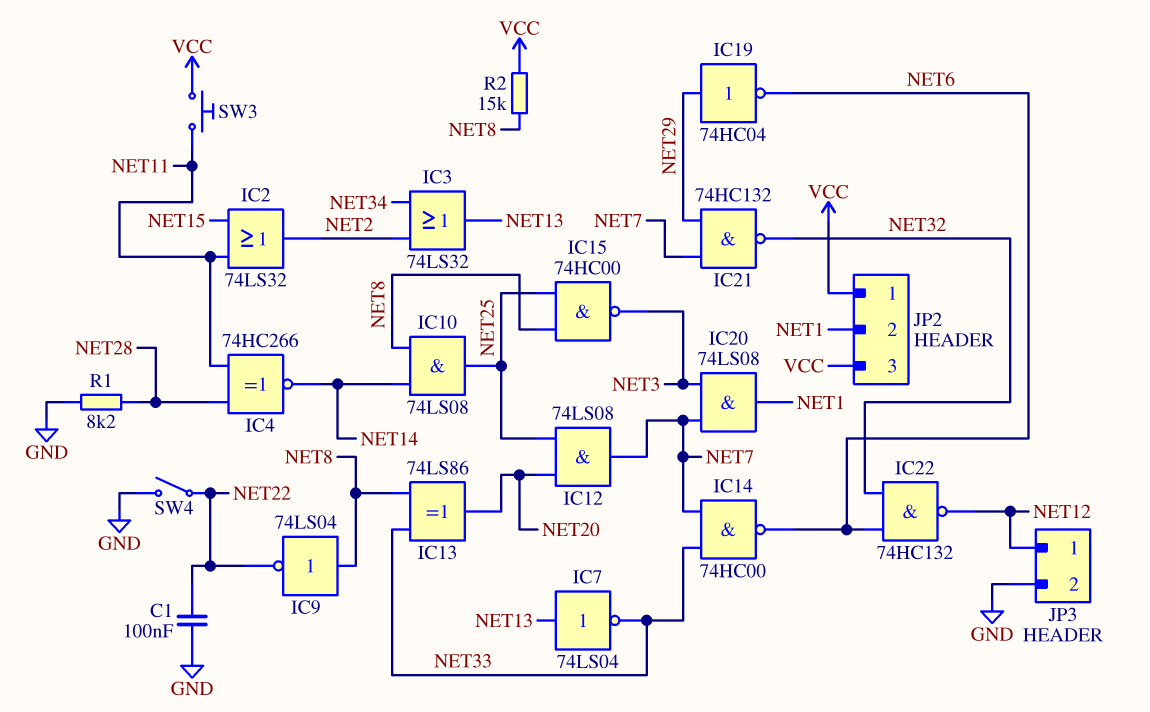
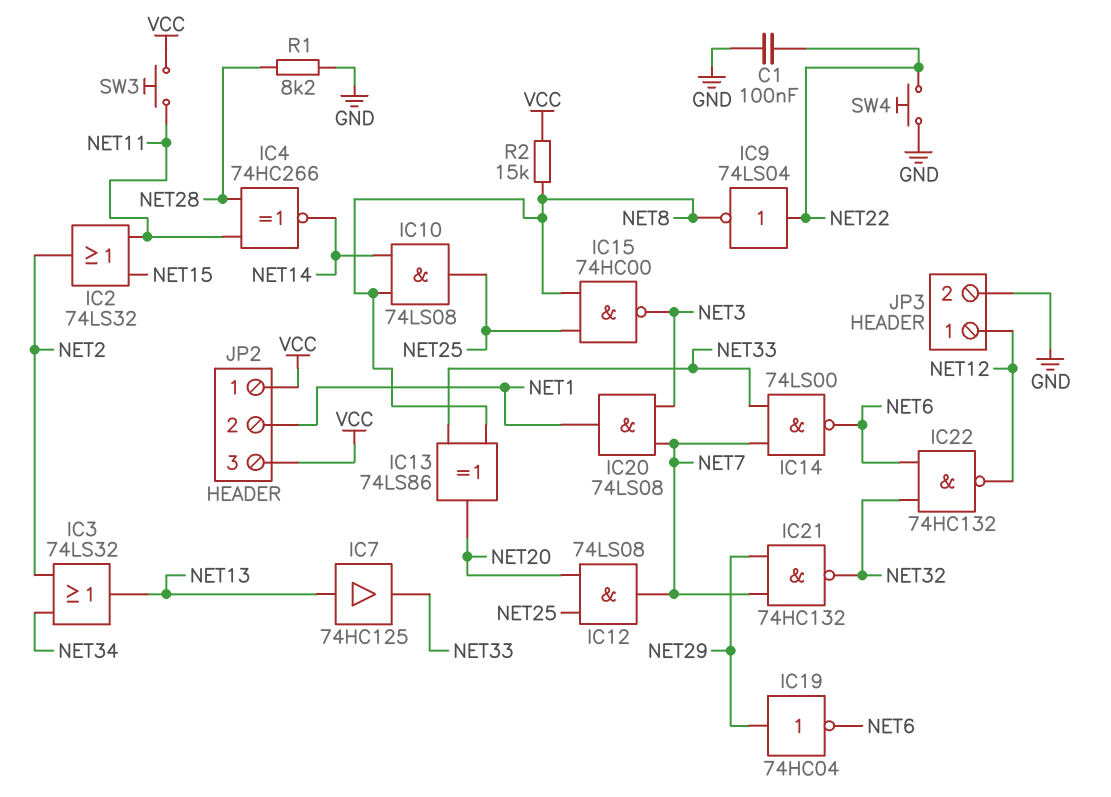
IC7: NOT 74LS04 (in NET13, out NET33) -> buffer 74HC125 (in NET13, out NET33)
IC9: NOT 74LS04 (in NET8, out NET22) -> NOT 74LS04 (in NET22, out NET8)
IC14: NAND 74HC00 (in NET7, in NET33, out NET6) -> NAND 74LS00 (in NET7, in NET33, out NET6)
SW4: switch (GND, NET22) -> button (GND, NET22)

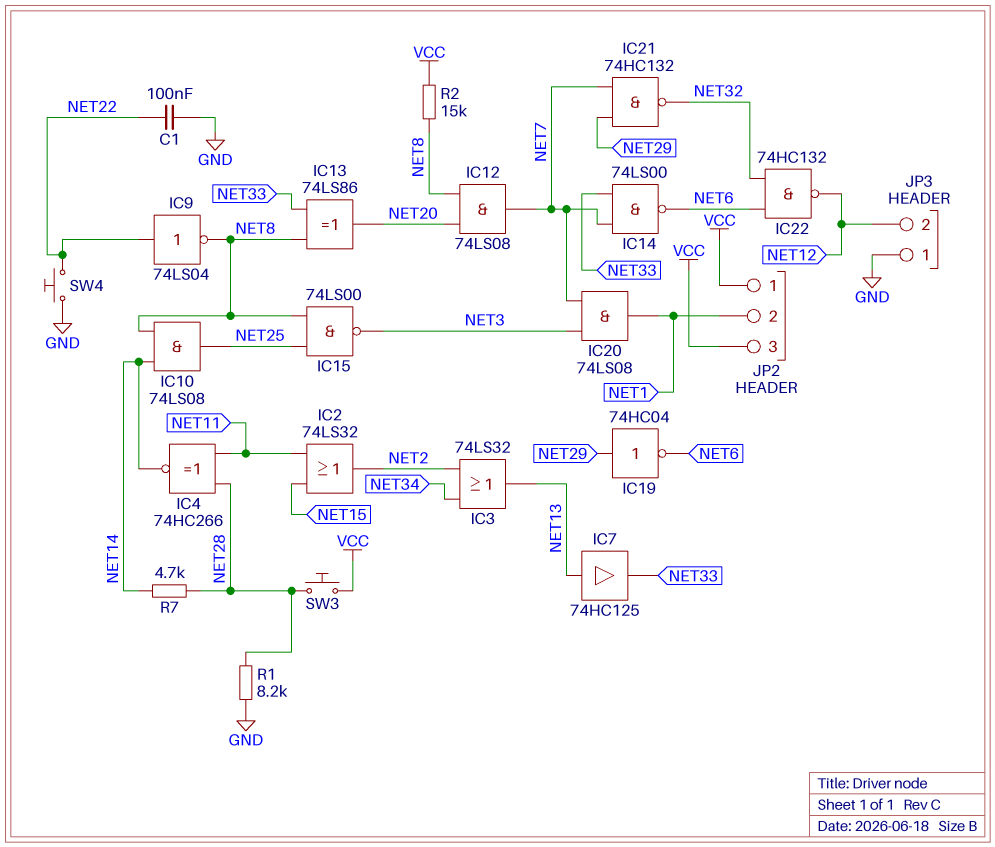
IC12: AND 74LS08 (in NET20, in NET25, out NET7) -> AND 74LS08 (in NET8, in NET20, out NET7)
IC15: NAND 74HC00 (in NET8, in NET25, out NET3) -> NAND 74LS00 (in NET8, in NET25, out NET3)
JP3 pin 1: NET12 -> GND
JP3 pin 2: GND -> NET12
R7: none -> 4.7k (NET14, NET28)
SW3: button (NET11, VCC) -> button (NET28, VCC)

